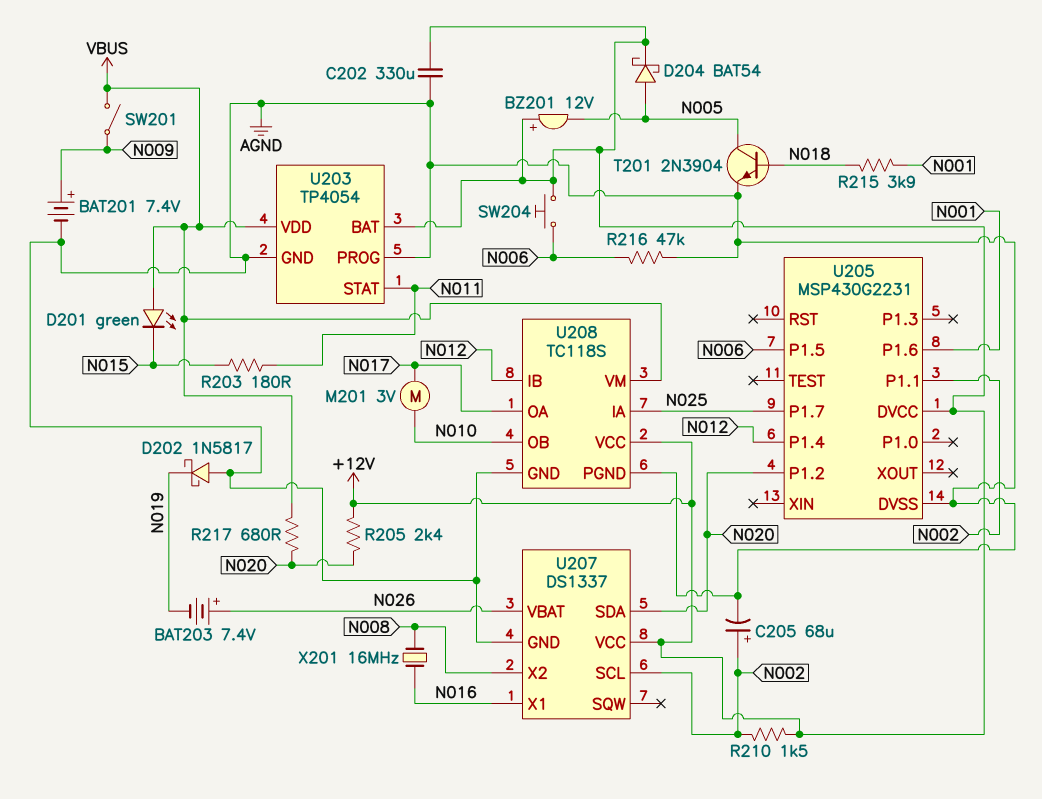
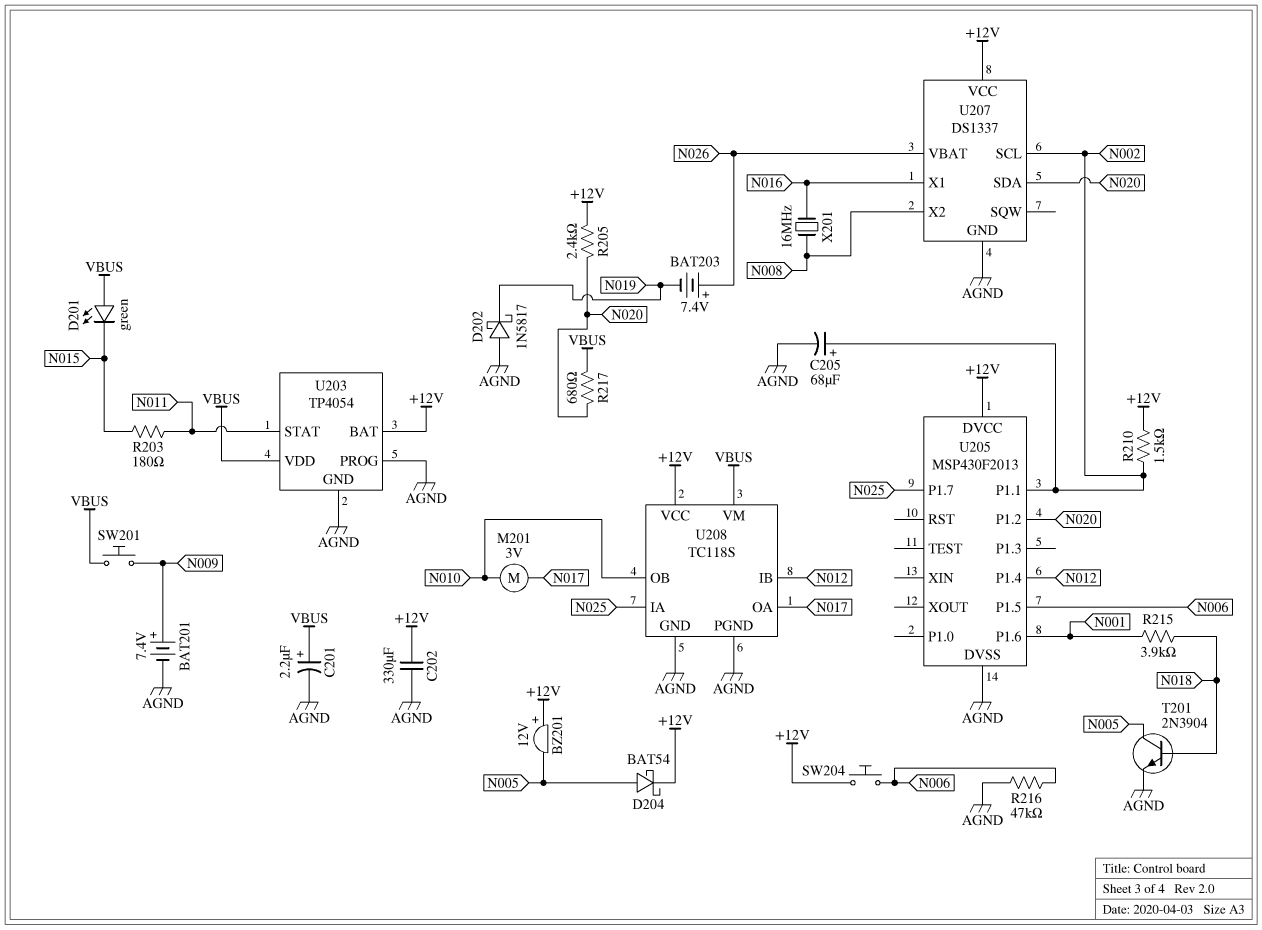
C201: none -> 2.2uF (plus VBUS, minus AGND)
SW201: switch (N009, VBUS) -> button (N009, VBUS)
U205: MSP430G2231 -> MSP430F2013

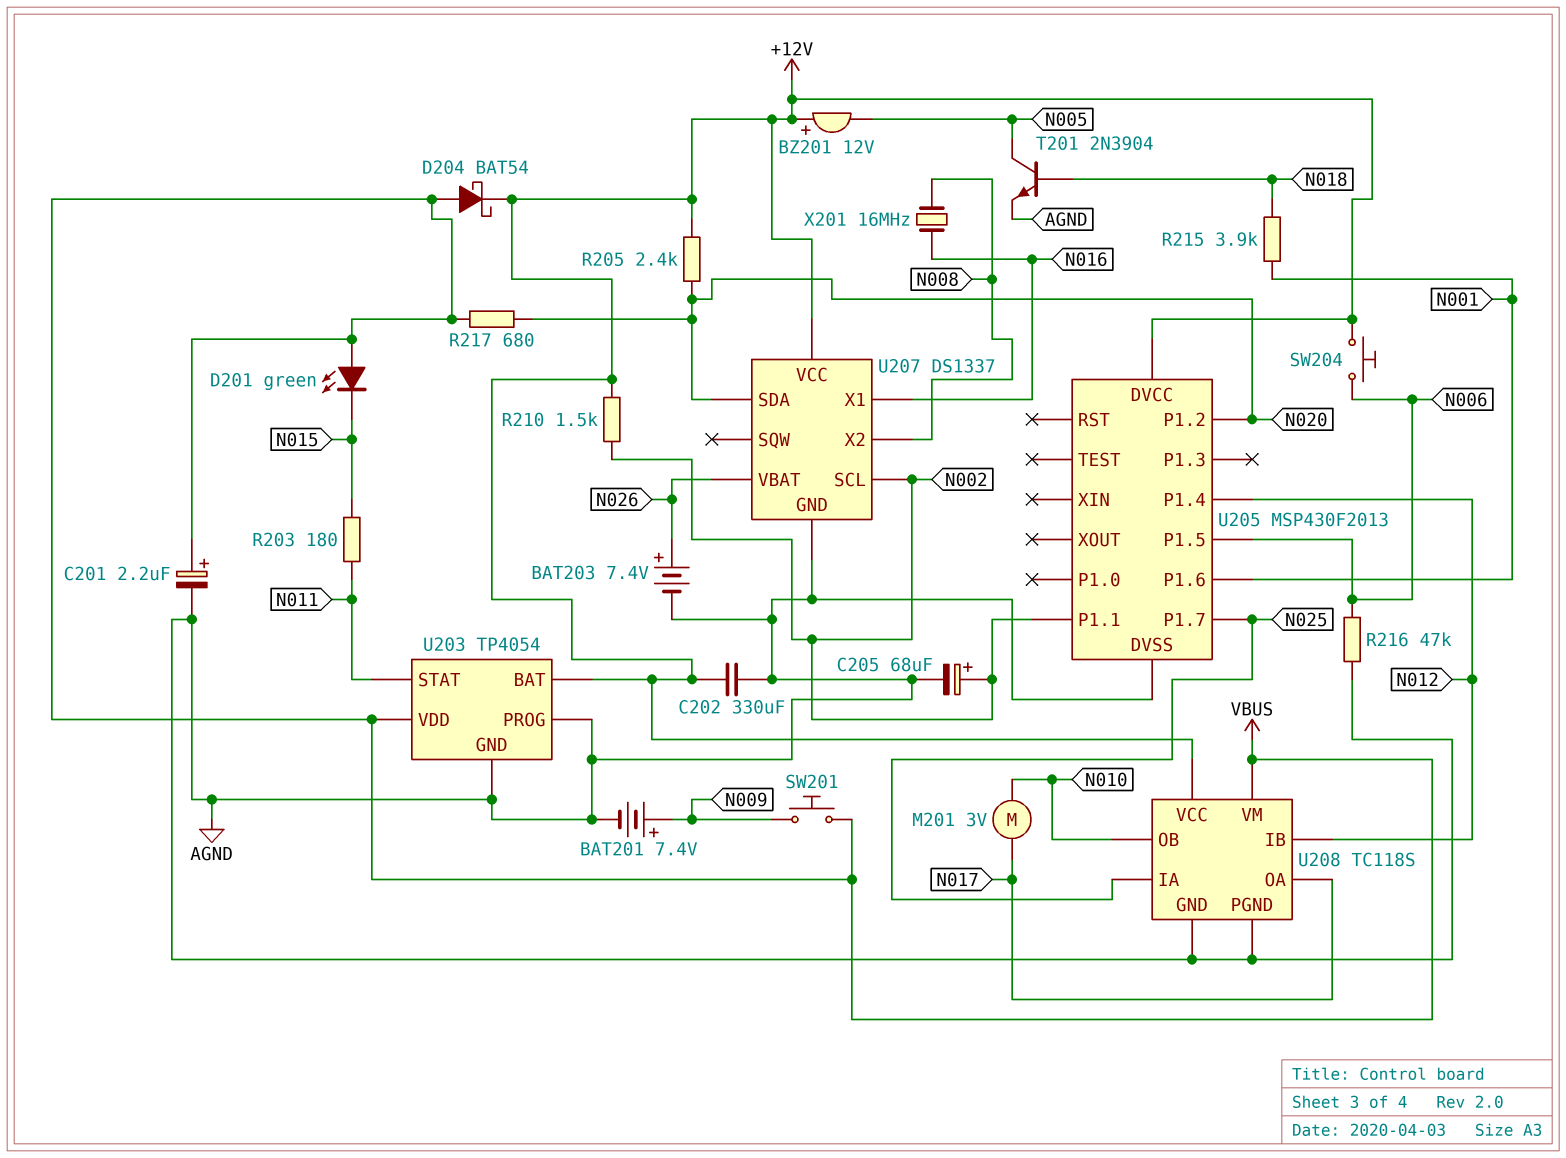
BAT203: 7.4V (plus N026, minus N019) -> 7.4V (plus N026, minus AGND)
D202: schottky 1N5817 (A AGND, K N019) -> none
D204: schottky BAT54 (A N005, K +12V) -> schottky BAT54 (A VBUS, K +12V)

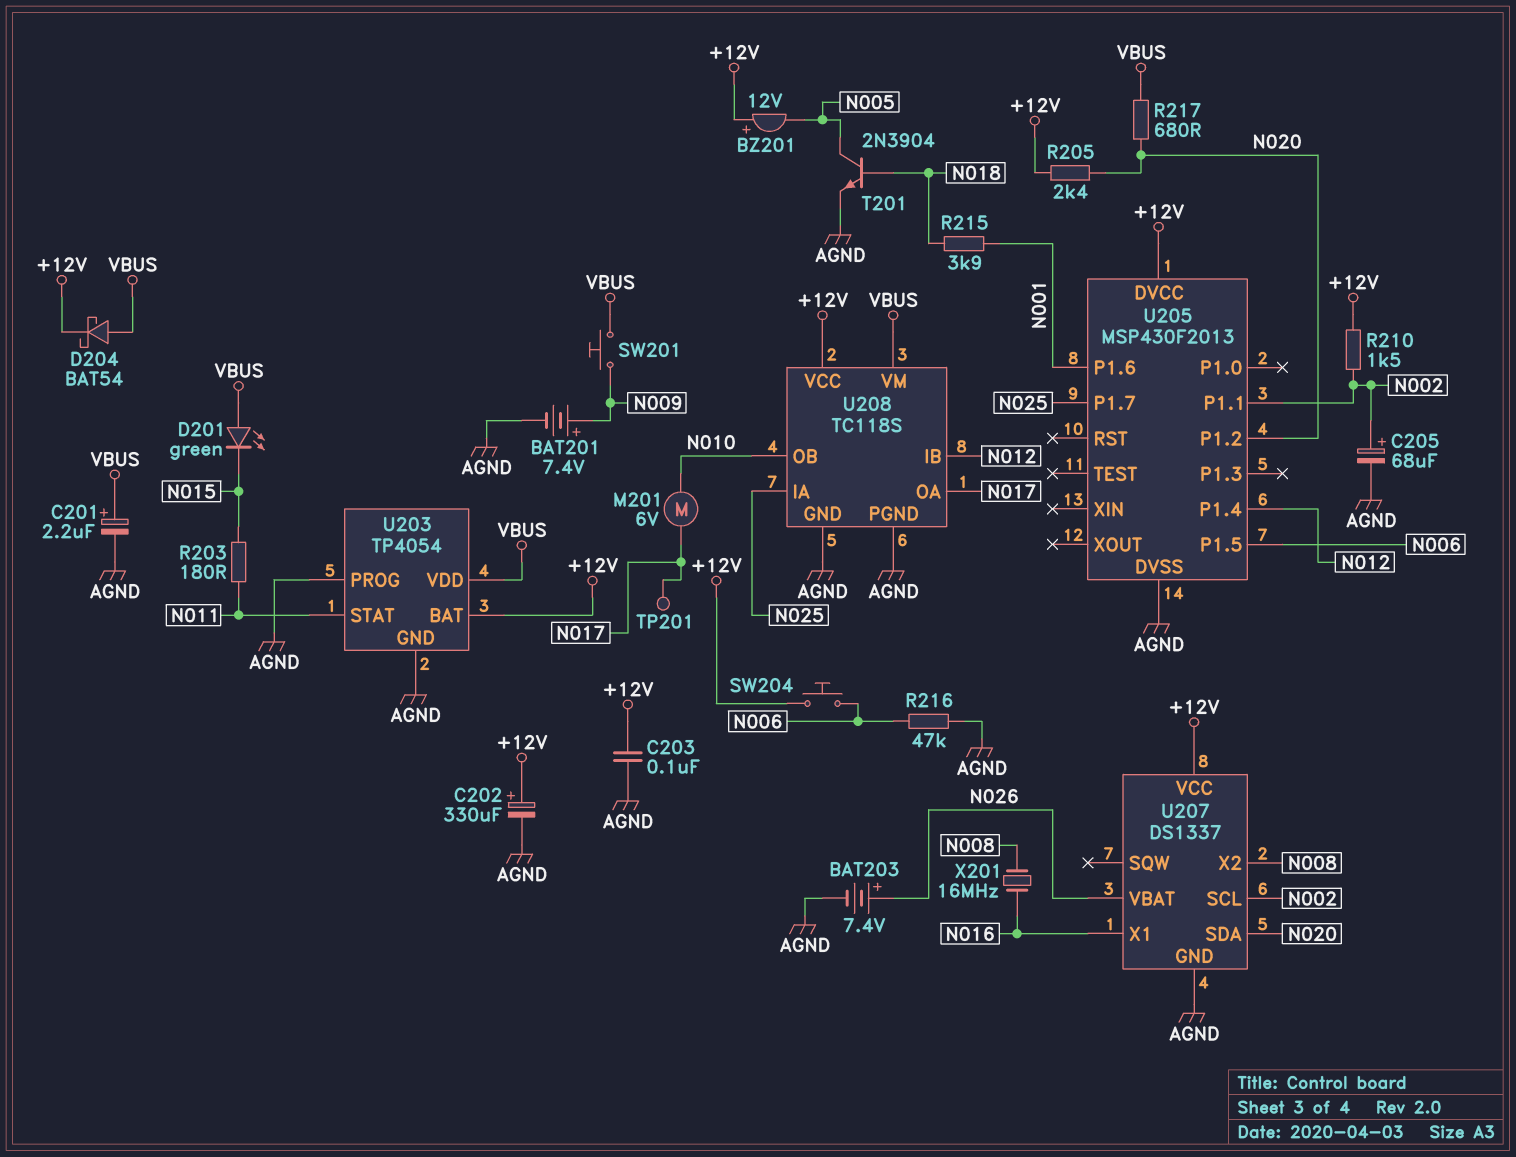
C202: 330uF (+12V, AGND) -> 330uF (plus +12V, minus AGND)
C203: none -> 100nF (+12V, AGND)
M201: motor 3V (N010, N017) -> motor 6V (N010, N017)
TP201: none -> test point (N017)

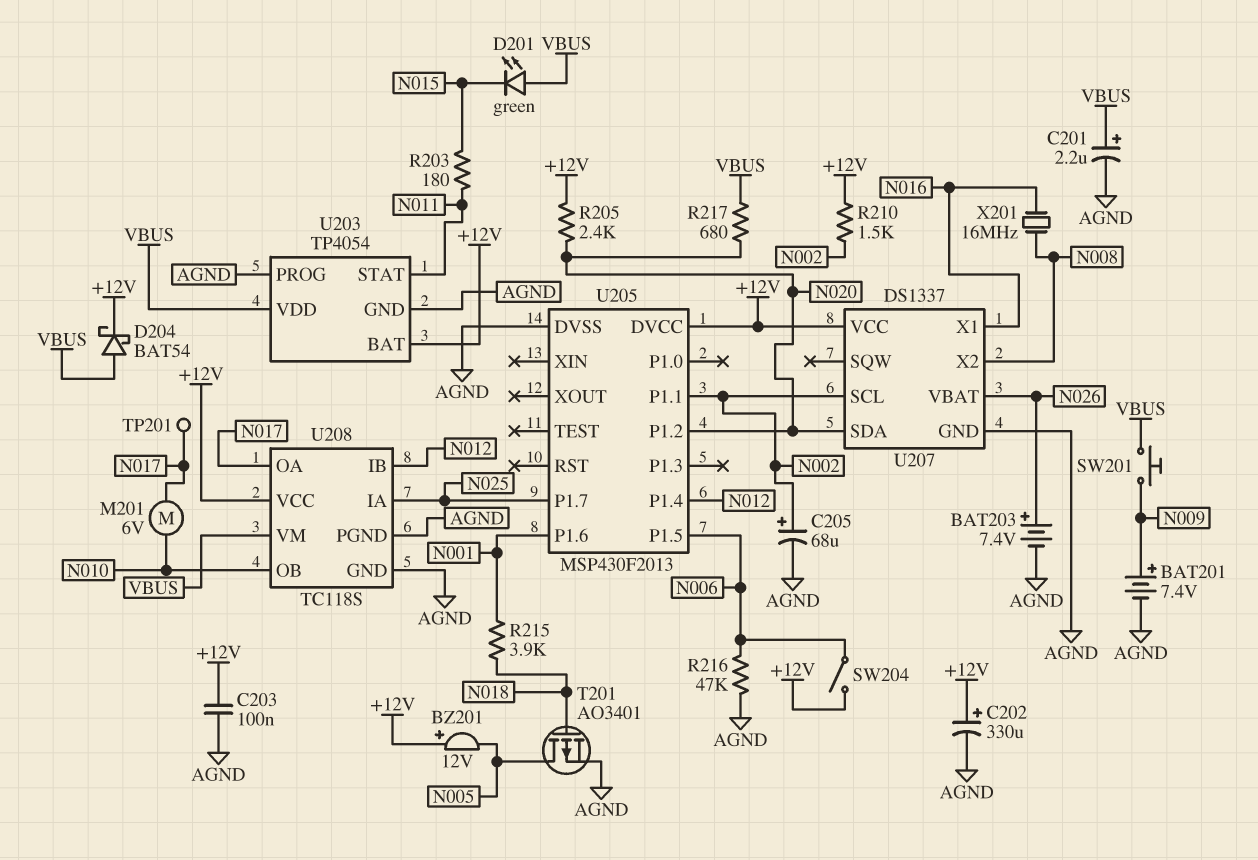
SW204: button (+12V, N006) -> switch (+12V, N006)
T201: NPN 2N3904 (B N018, C N005, E AGND) -> PMOS AO3401 (G N018, D N005, S AGND)

